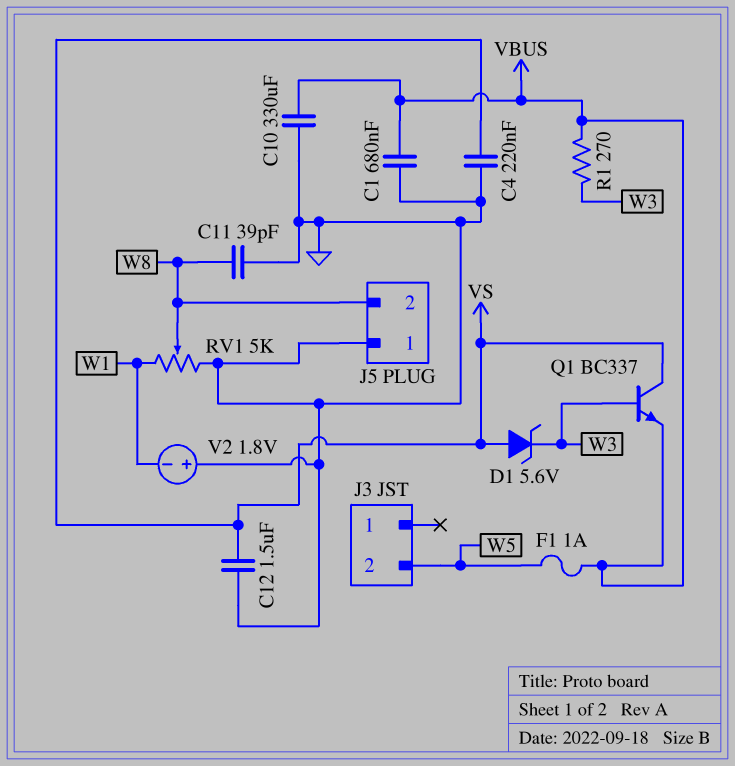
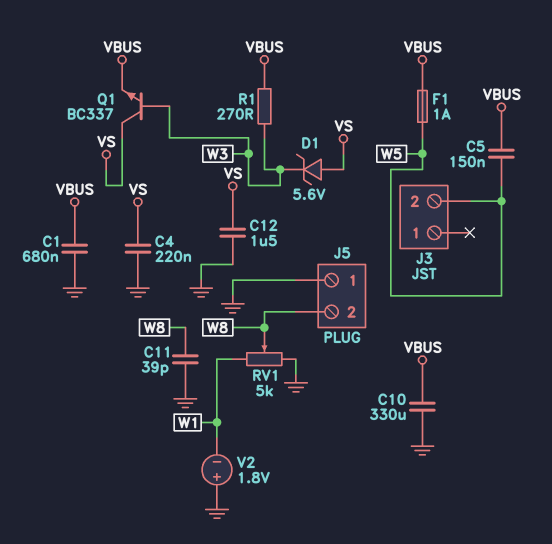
C5: none -> 150nF (VBUS, W5)

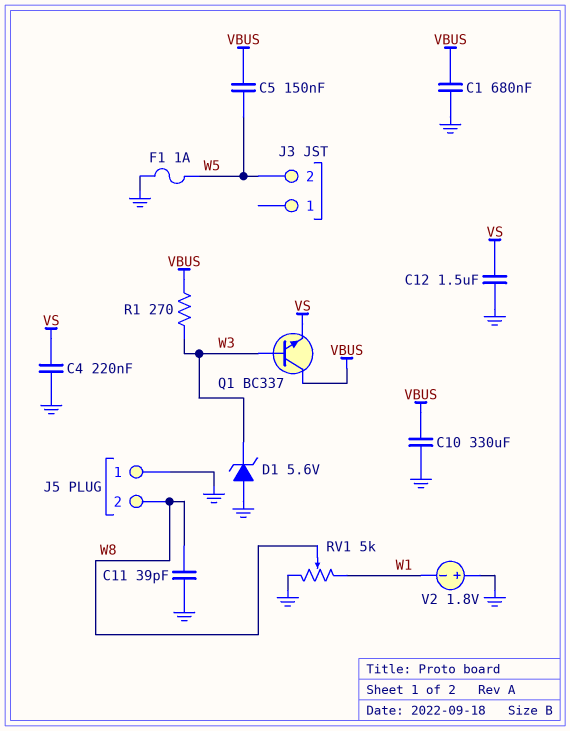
D1: zener 5.6V (A VS, K W3) -> zener 5.6V (A GND, K W3)
F1: 1A (VBUS, W5) -> 1A (GND, W5)
Q1: NPN BC337 (B W3, C VS, E VBUS) -> NPN BC337 (B W3, C VBUS, E VS)

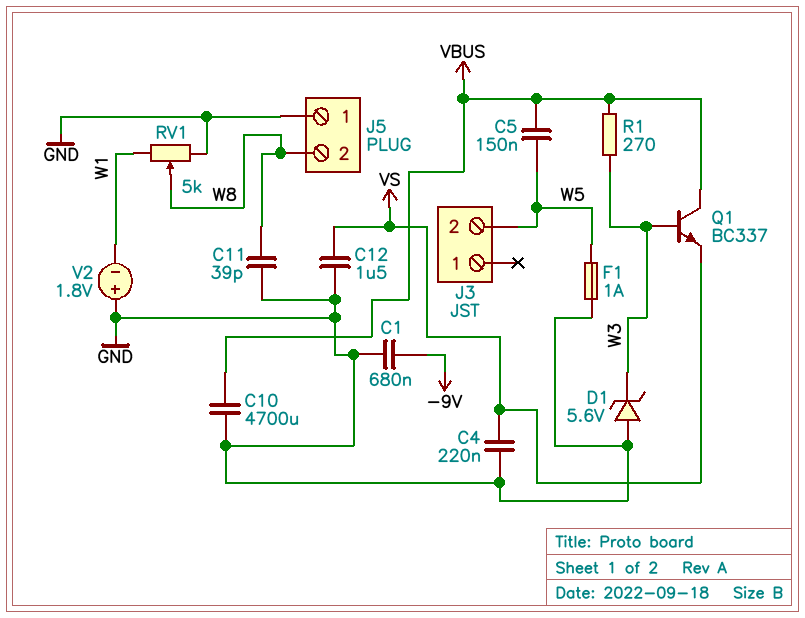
C1: 680nF (GND, VBUS) -> 680nF (-9V, GND)
C10: 330uF (GND, VBUS) -> 4700uF (GND, VBUS)

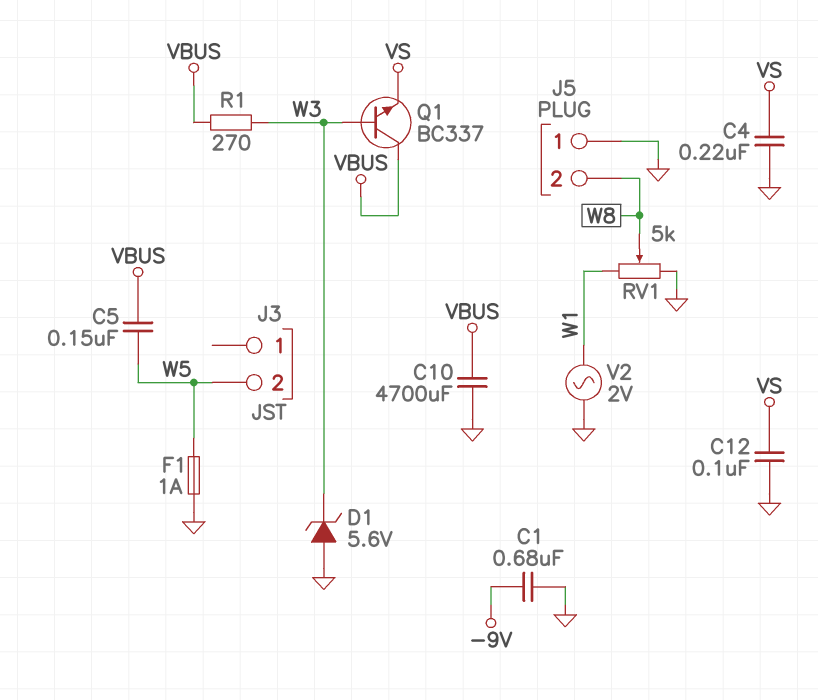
C11: 39pF (GND, W8) -> none
C12: 1.5uF (GND, VS) -> 100nF (GND, VS)
V2: 1.8V (plus GND, minus W1) -> AC 2V (GND, W1)

